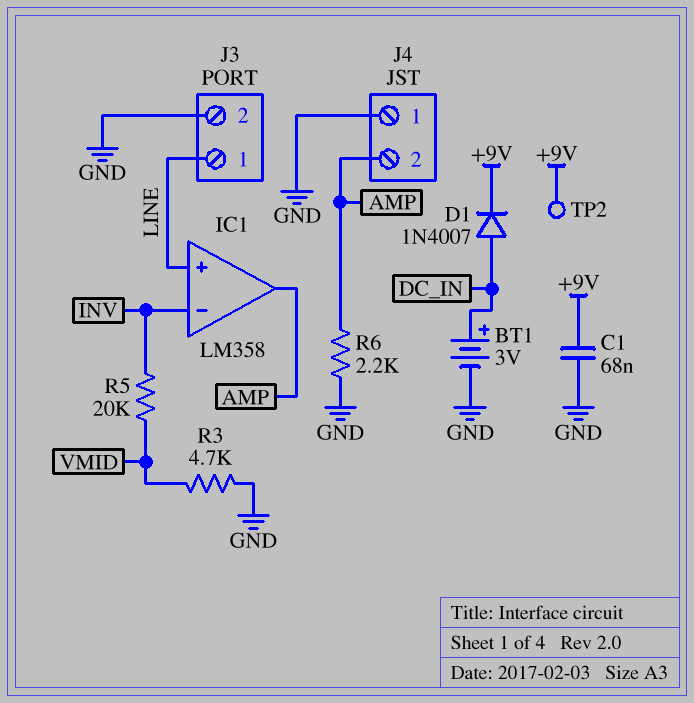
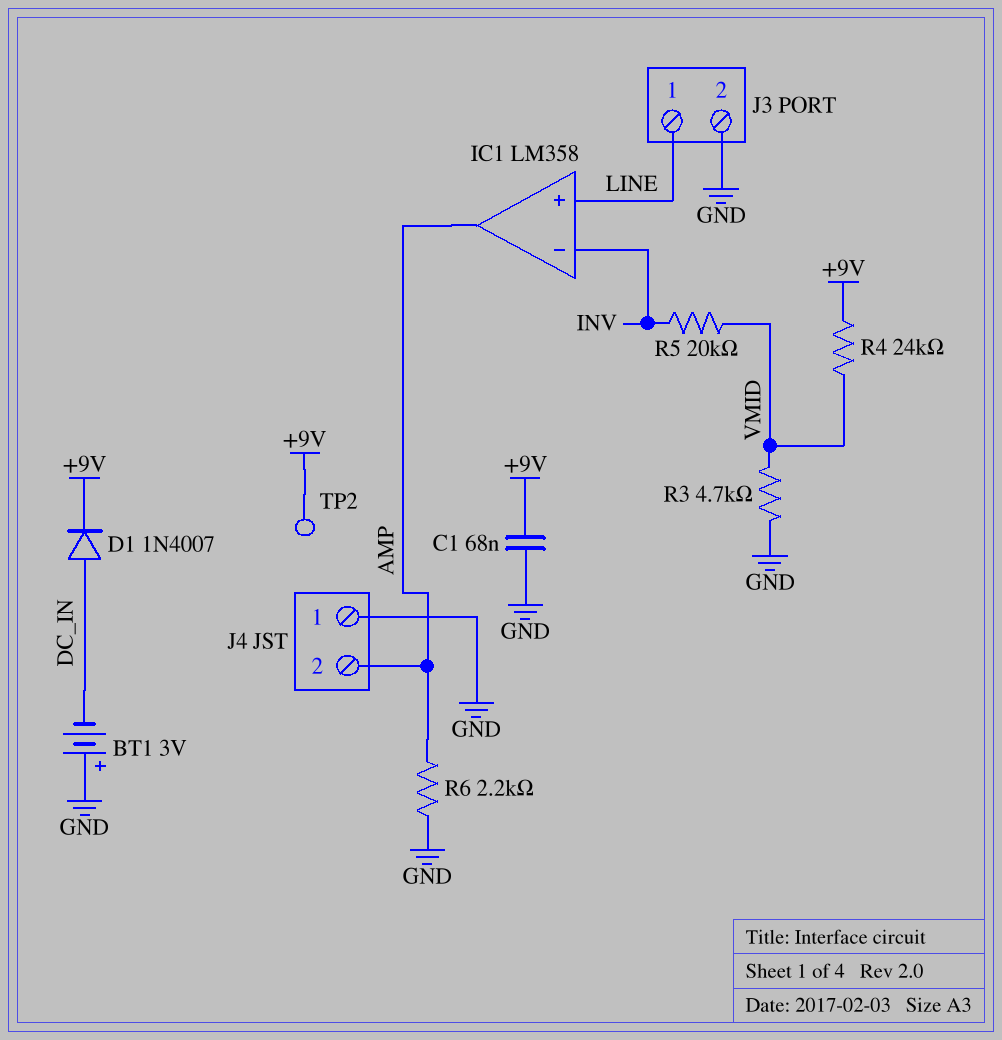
BT1: 3V (plus DC_IN, minus GND) -> 3V (plus GND, minus DC_IN)
R4: none -> 24k (+9V, VMID)

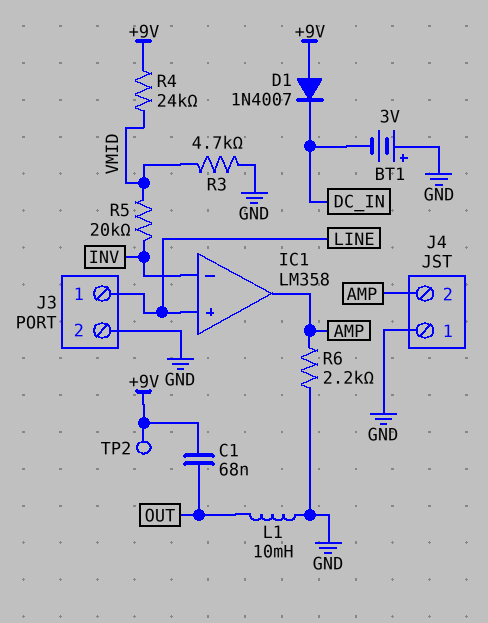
C1: 68nF (+9V, GND) -> 68nF (+9V, OUT)
D1: diode 1N4007 (A DC_IN, K +9V) -> diode 1N4007 (A +9V, K DC_IN)
L1: none -> 10mH (GND, OUT)

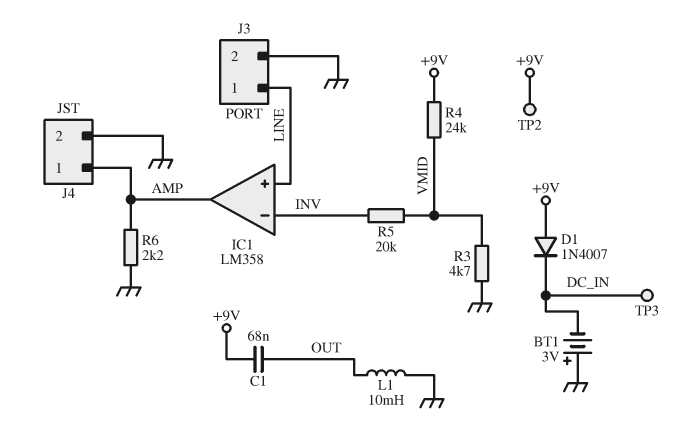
J4 pin 1: GND -> AMP
J4 pin 2: AMP -> GND
TP3: none -> test point (DC_IN)

